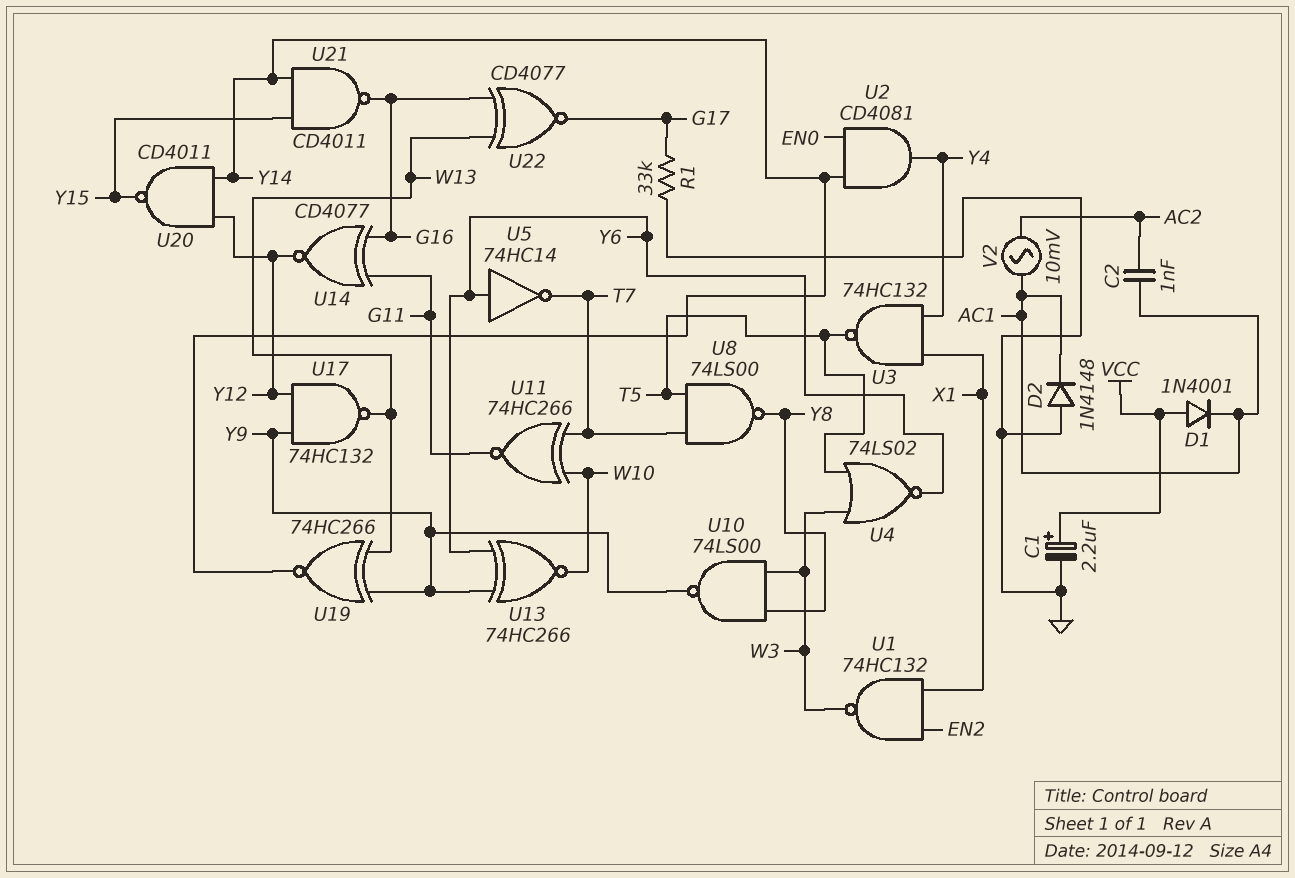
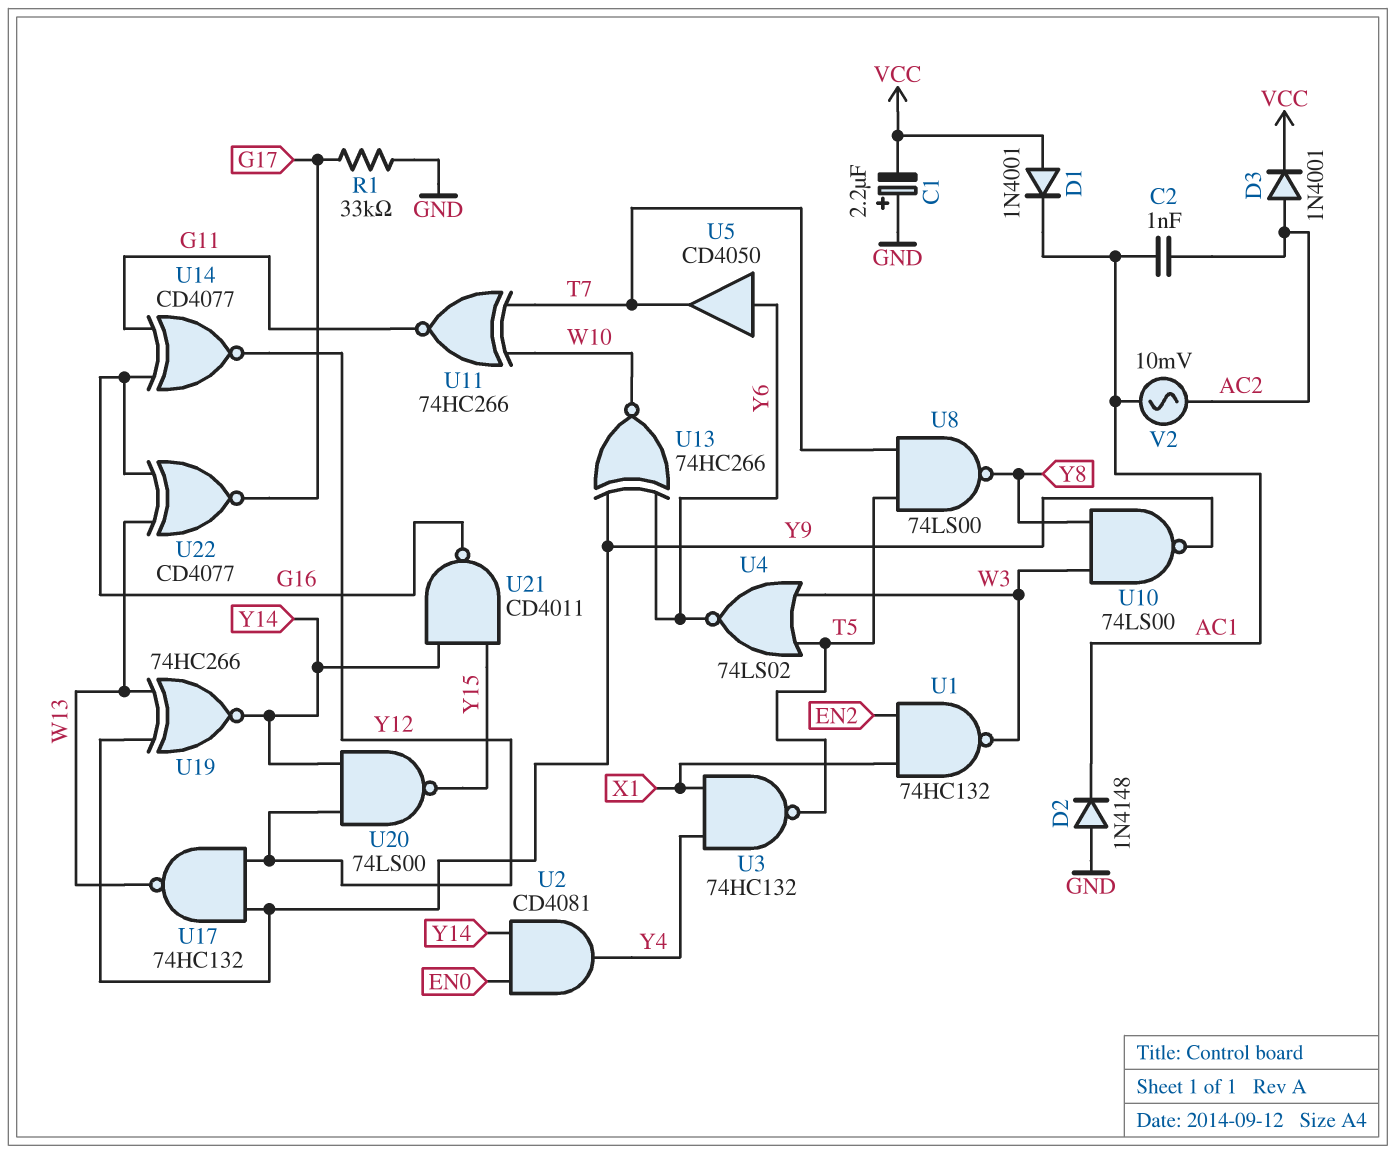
C1: 2.2uF (plus VCC, minus GND) -> 2.2uF (plus GND, minus VCC)
D3: none -> diode 1N4001 (A AC2, K VCC)
U5: NOT 74HC14 (in Y6, out T7) -> buffer CD4050 (in Y6, out T7)
U20: NAND CD4011 (in Y12, in Y14, out Y15) -> NAND 74LS00 (in Y12, in Y14, out Y15)

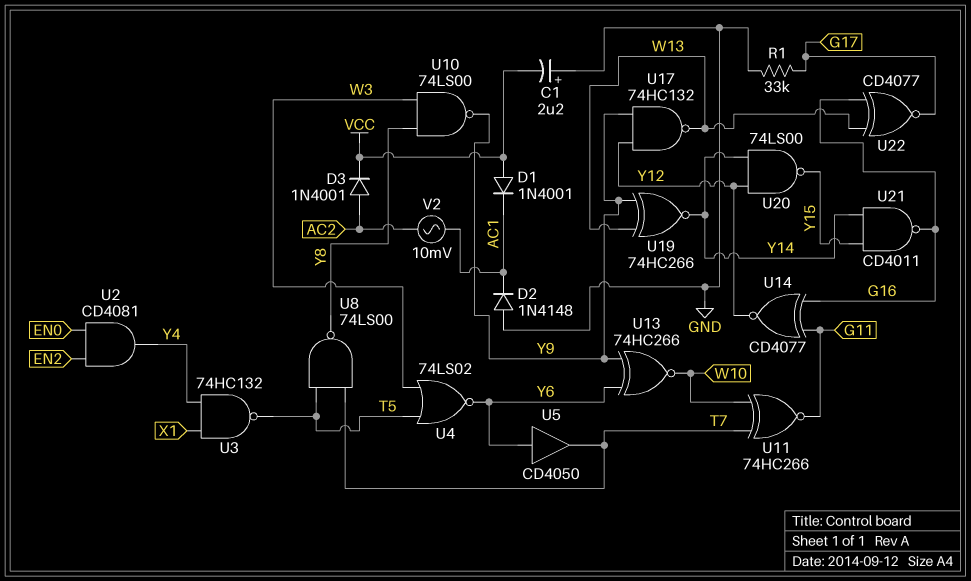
C2: 1nF (AC1, AC2) -> none
U1: NAND 74HC132 (in EN2, in X1, out W3) -> none
U2: AND CD4081 (in EN0, in Y14, out Y4) -> AND CD4081 (in EN0, in EN2, out Y4)

